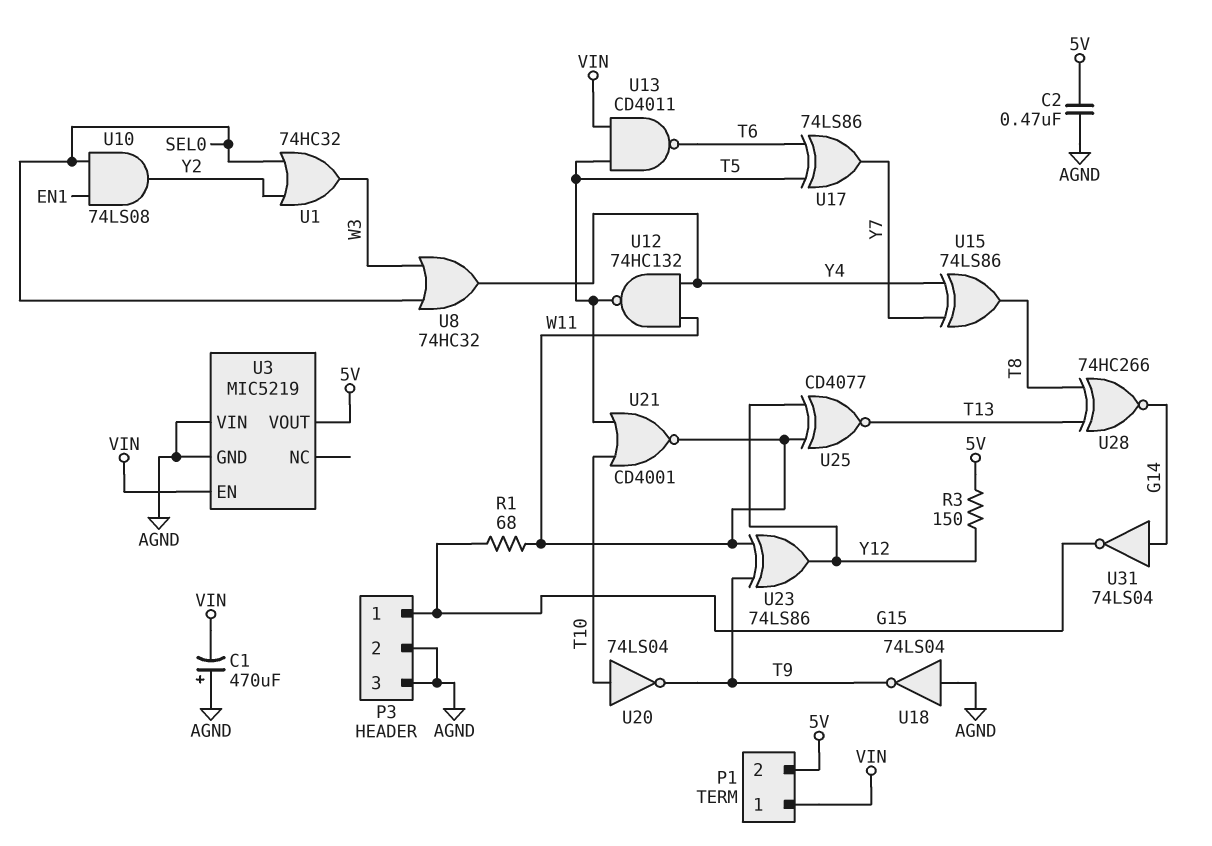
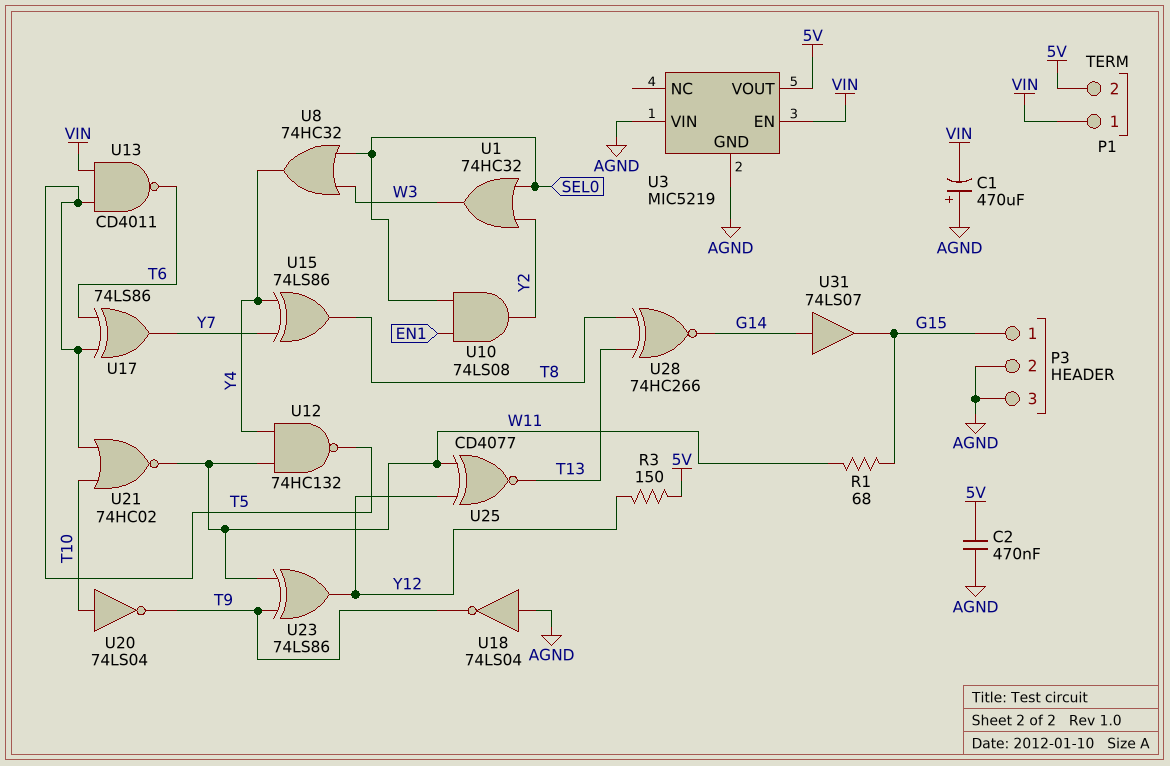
U21: NOR CD4001 (in T5, in T10, out W11) -> NOR 74HC02 (in T5, in T10, out W11)
U31: NOT 74LS04 (in G14, out G15) -> buffer 74LS07 (in G14, out G15)

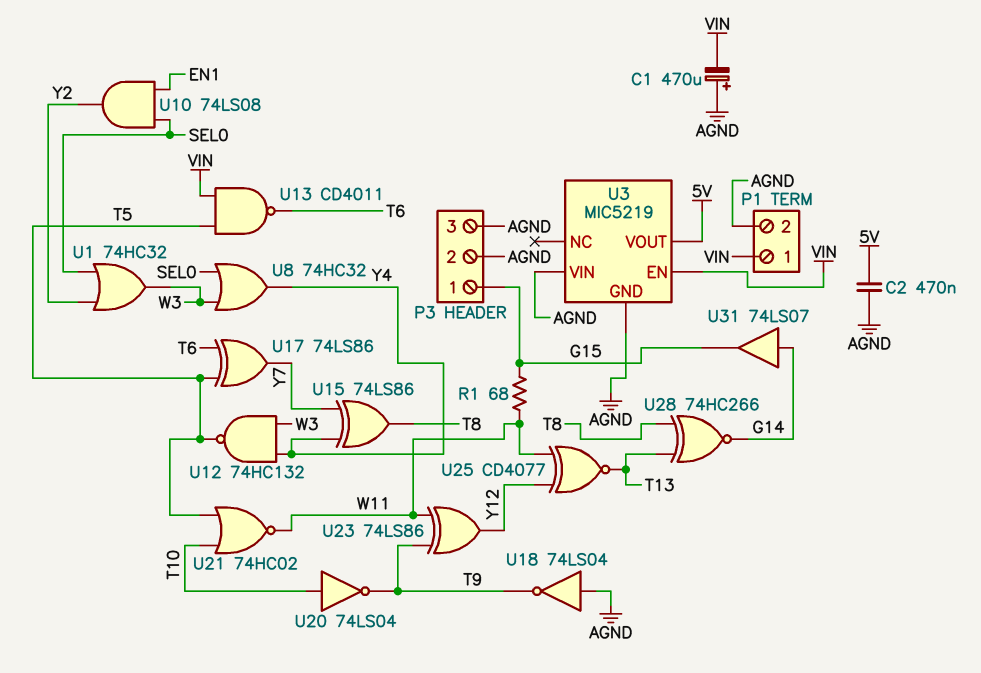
P1 pin 2: 5V -> AGND
R3: 150 (5V, Y12) -> none
U12: NAND 74HC132 (in W11, in Y4, out T5) -> NAND 74HC132 (in W3, in Y4, out T5)

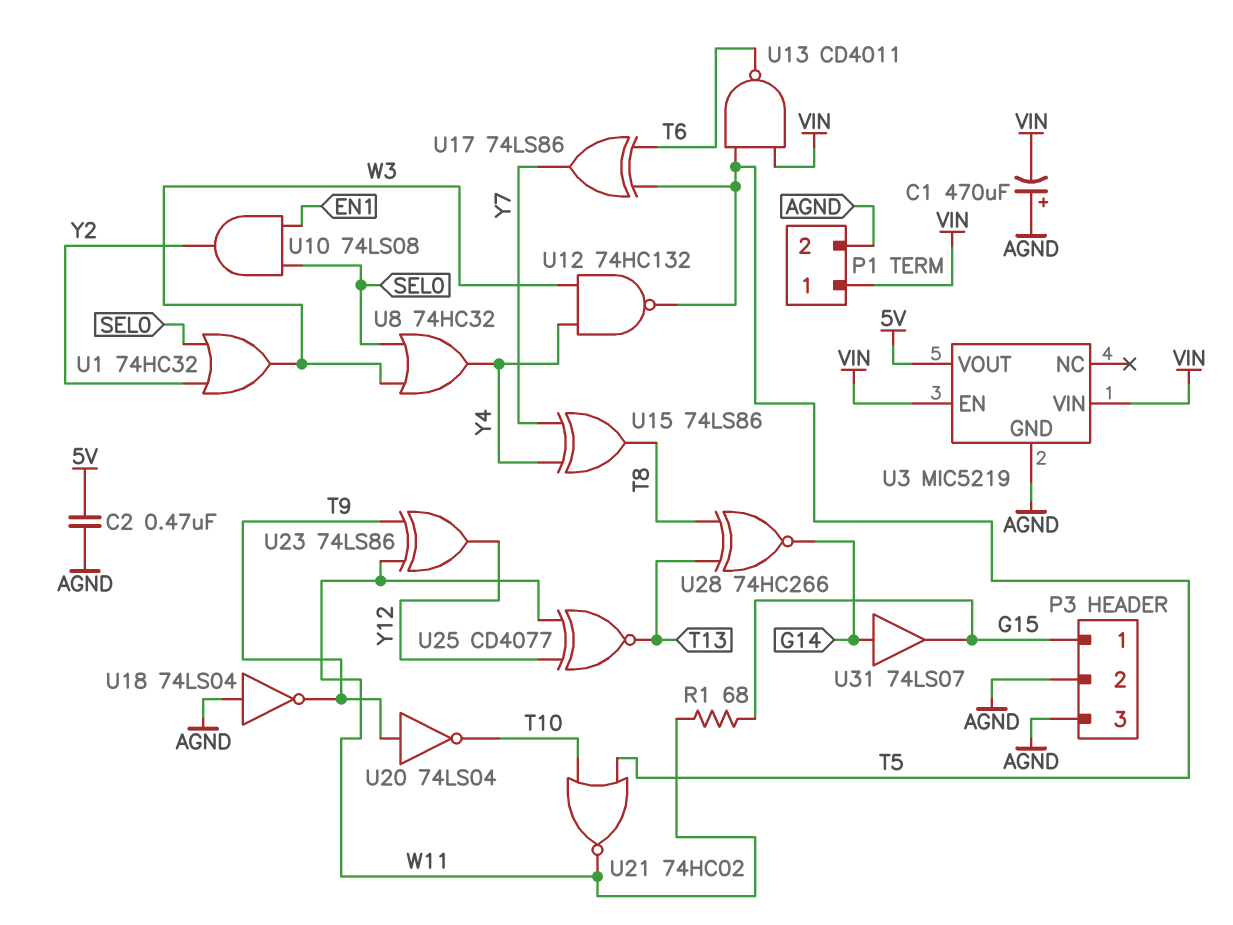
U3 pin VIN: AGND -> VIN
U20: NOT 74LS04 (in T10, out T9) -> NOT 74LS04 (in T9, out T10)

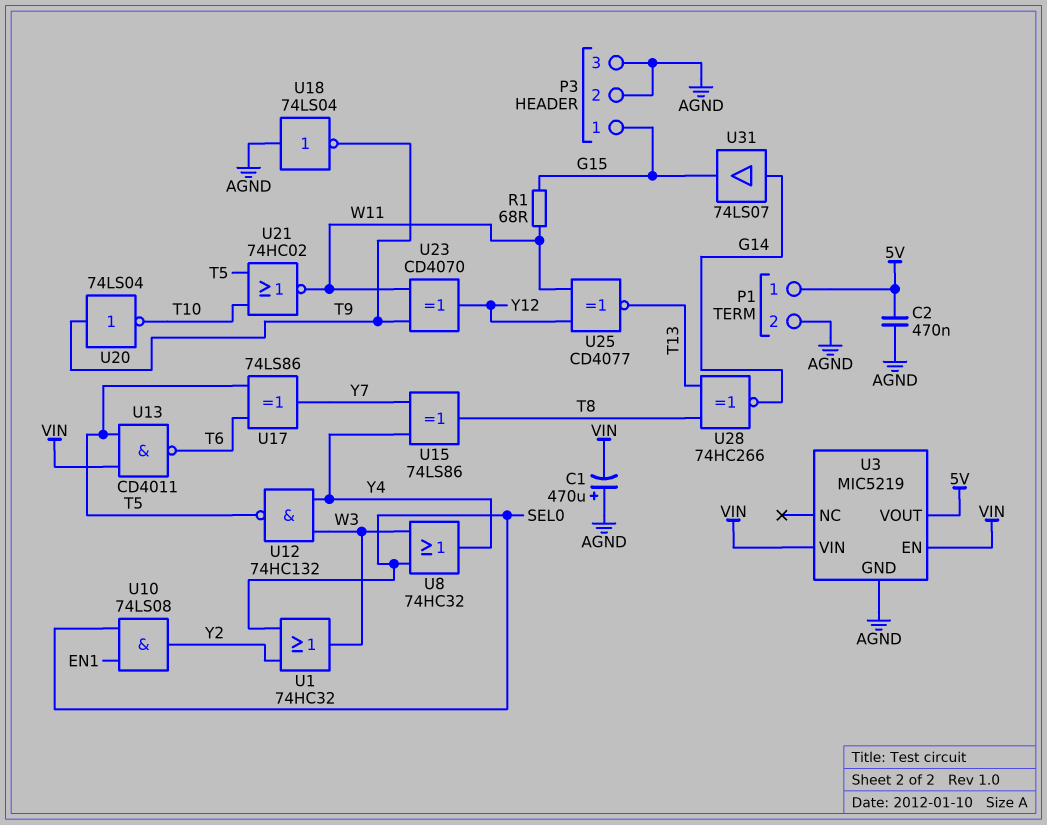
P1 pin 1: VIN -> 5V
U23: XOR 74LS86 (in T9, in W11, out Y12) -> XOR CD4070 (in T9, in W11, out Y12)

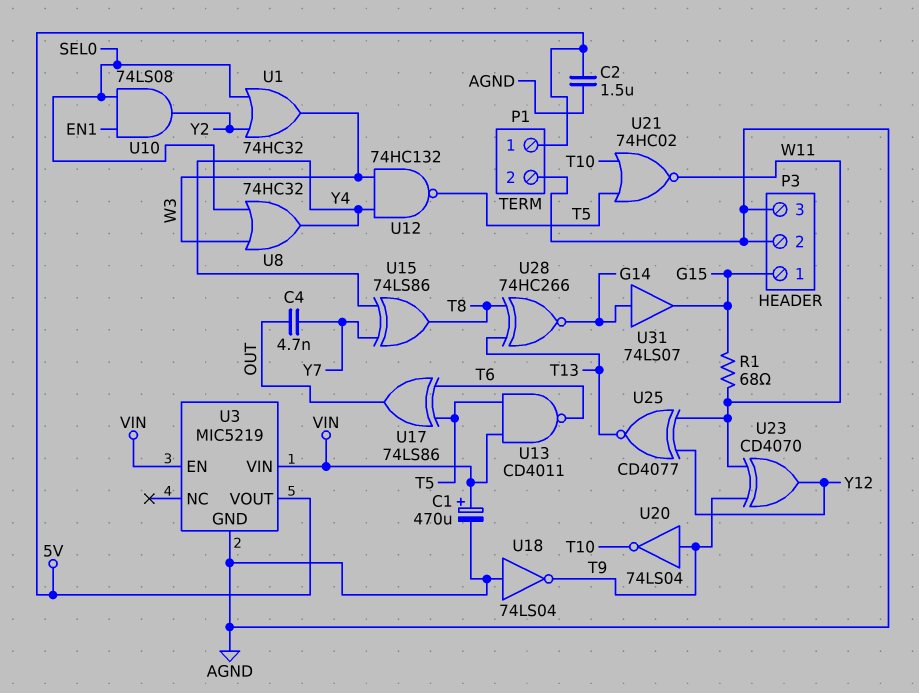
C1: 470uF (plus AGND, minus VIN) -> 470uF (plus VIN, minus AGND)
C2: 470nF (5V, AGND) -> 1.5uF (5V, AGND)
C4: none -> 4.7nF (OUT, Y7)
U17: XOR 74LS86 (in T5, in T6, out Y7) -> XOR 74LS86 (in T5, in T6, out OUT)

